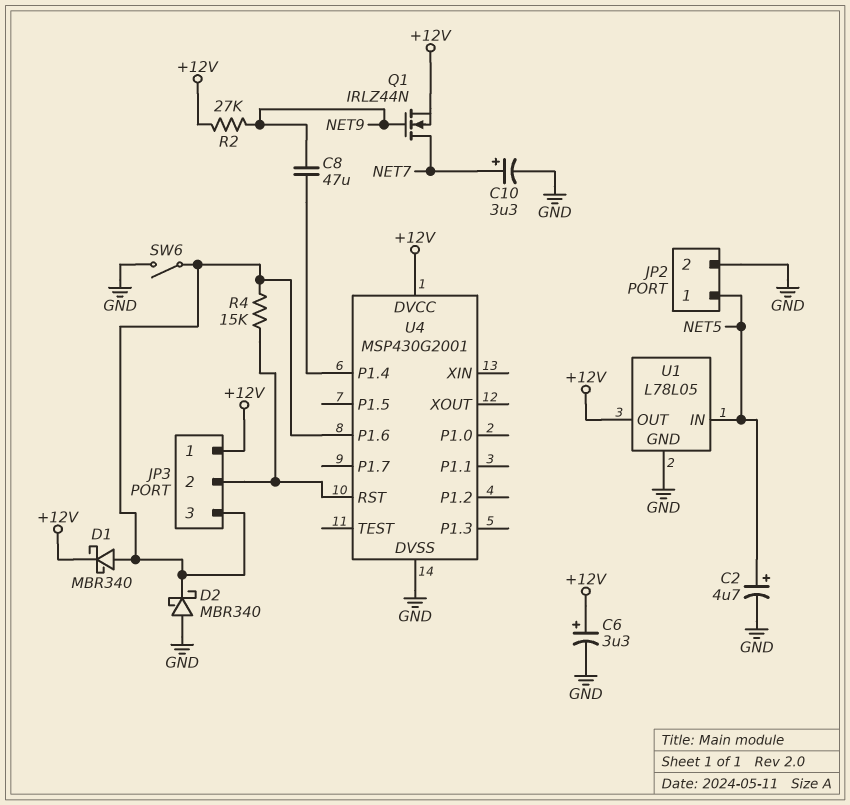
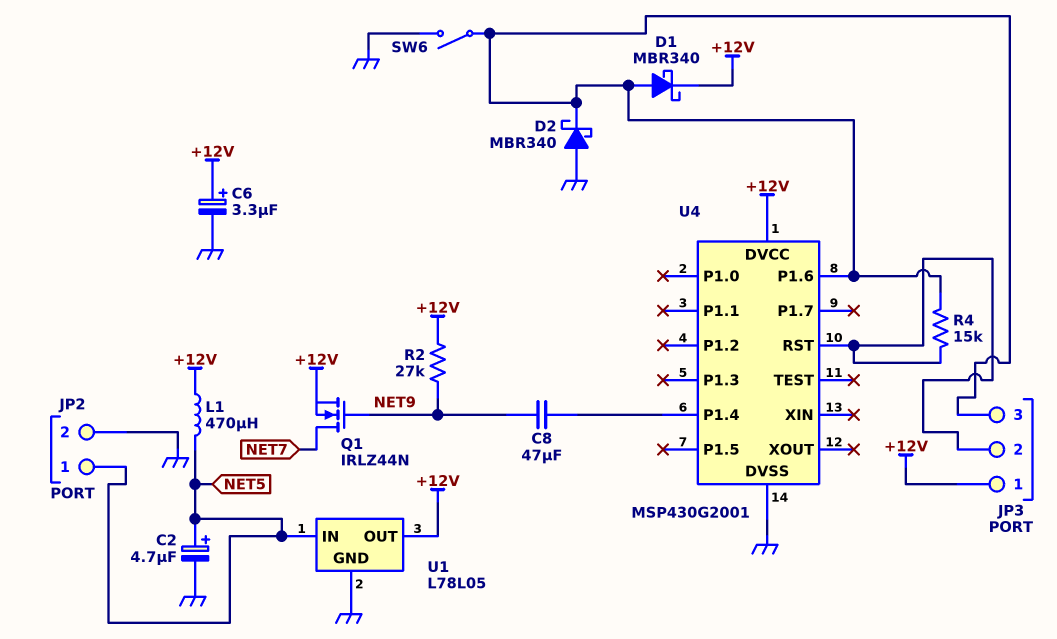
C10: 3.3uF (plus NET7, minus GND) -> none
L1: none -> 470uH (+12V, NET5)

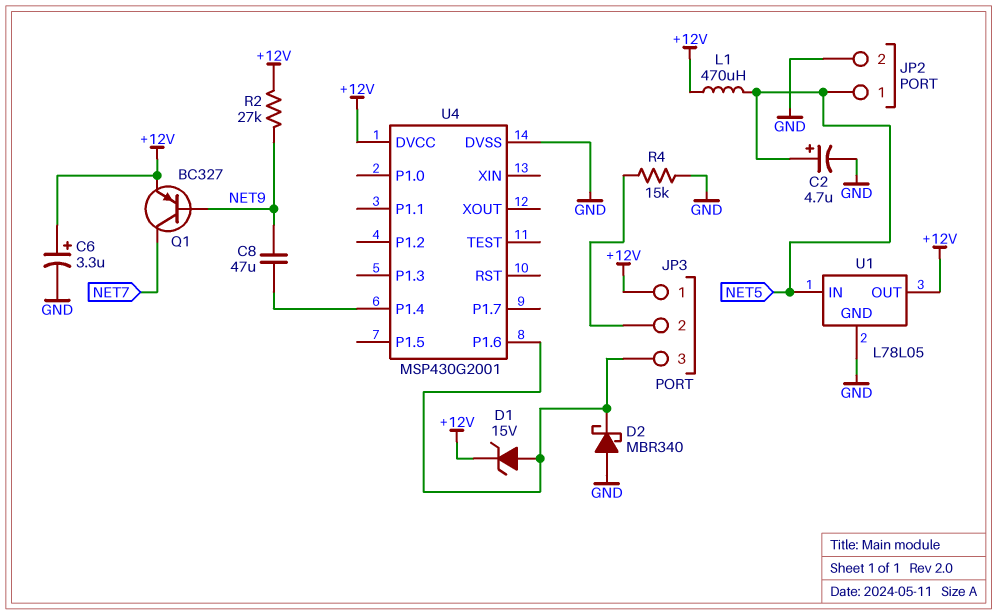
D1: schottky MBR340 (A JP3/3, K +12V) -> zener 15V (A JP3/3, K +12V)
Q1: NMOS IRLZ44N (G NET9, D NET7, S +12V) -> PNP BC327 (B NET9, C NET7, E +12V)
R4: 15k (JP3/2, JP3/3) -> 15k (GND, JP3/2)
SW6: switch (GND, JP3/3) -> none
U4 pin RST: JP3/2 -> none

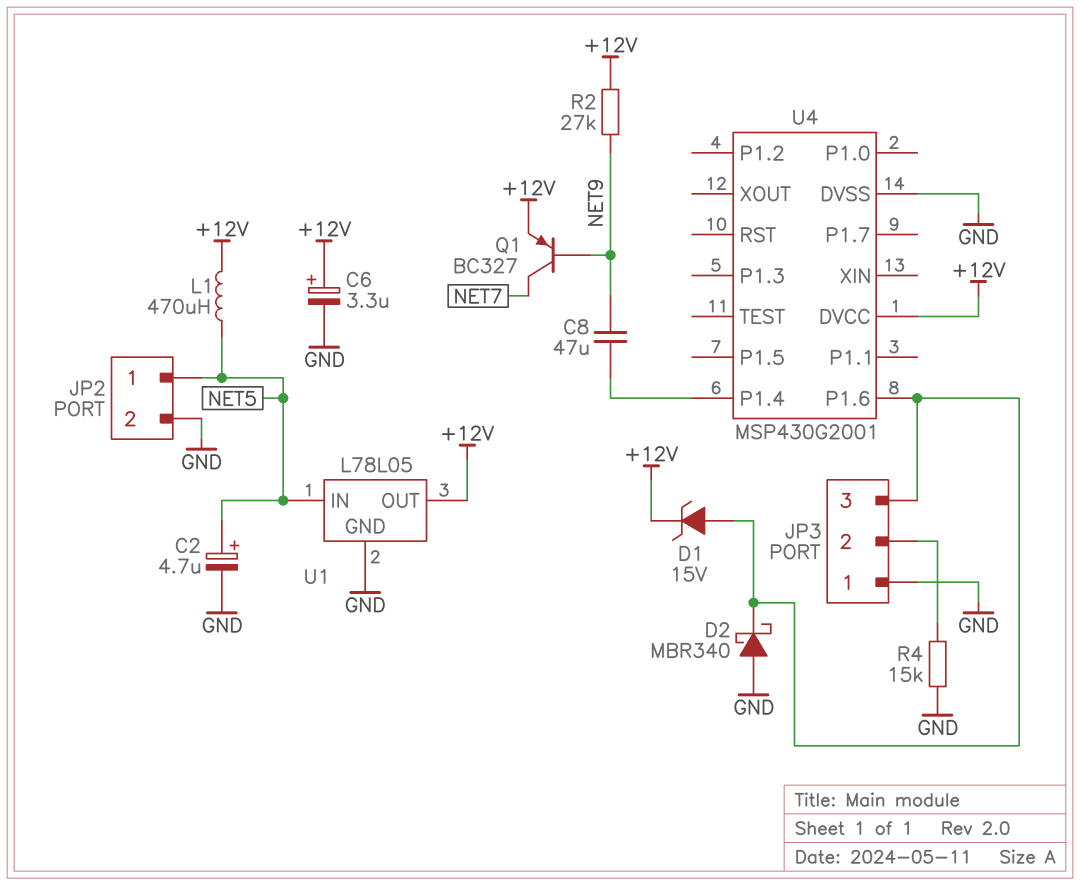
JP3 pin 1: +12V -> GND

